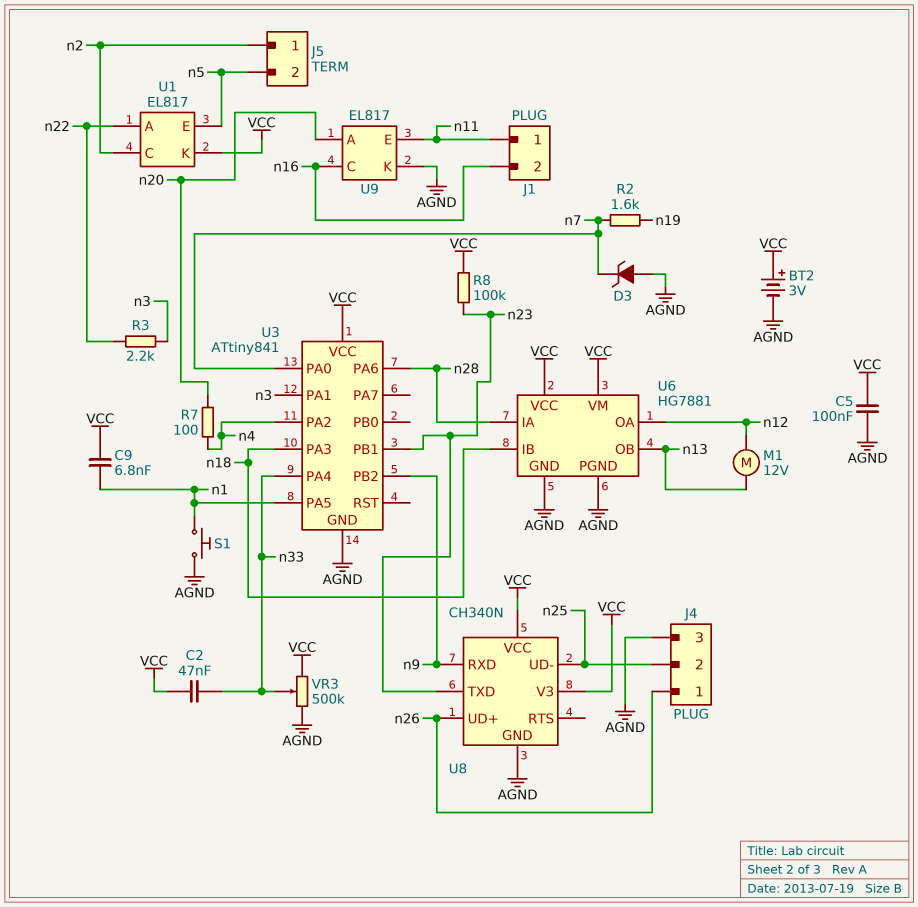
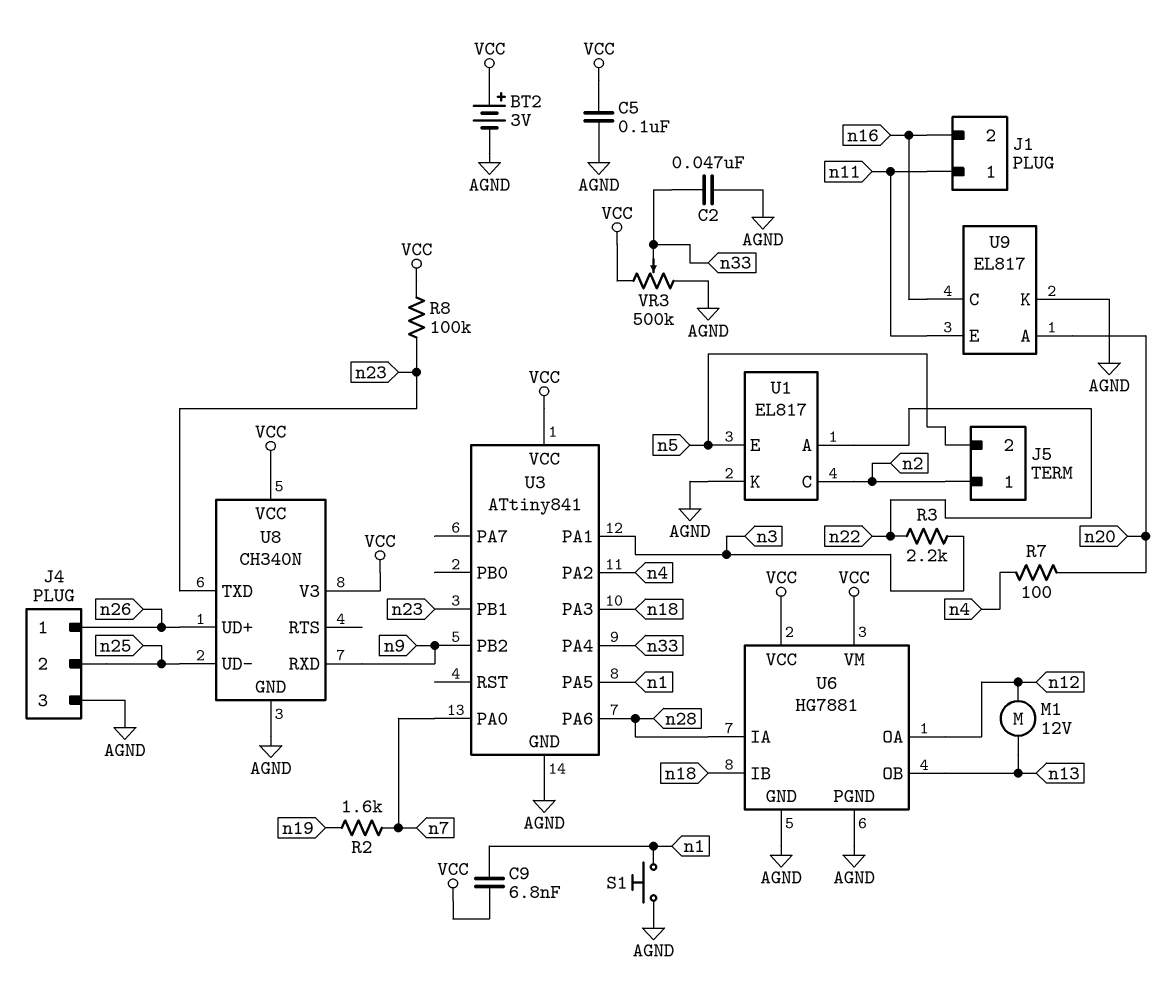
C2: 47nF (VCC, n33) -> 47nF (AGND, n33)
D3: zener (A AGND, K n7) -> none
U1 pin K: VCC -> AGND

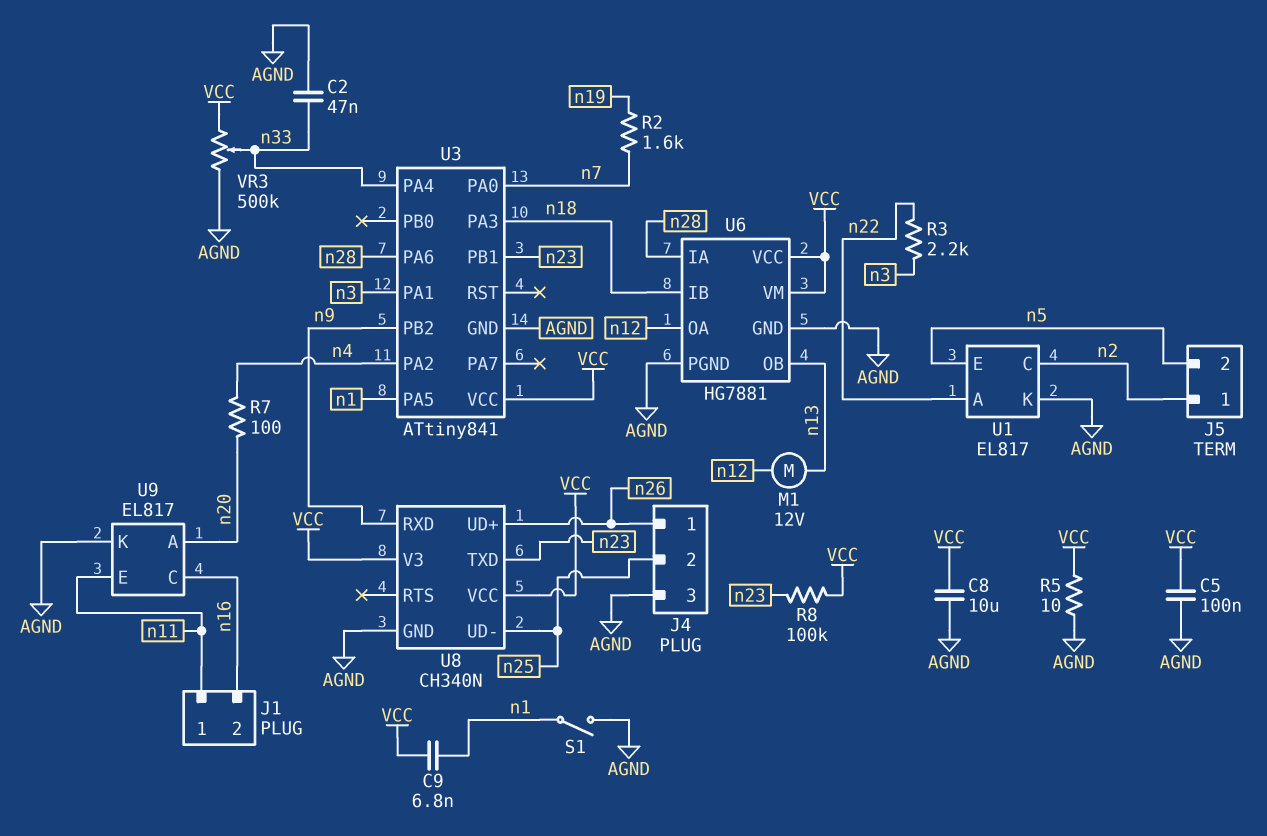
BT2: 3V (plus VCC, minus AGND) -> none
C8: none -> 10uF (AGND, VCC)
R5: none -> 10 (AGND, VCC)
S1: button (AGND, n1) -> switch (AGND, n1)

